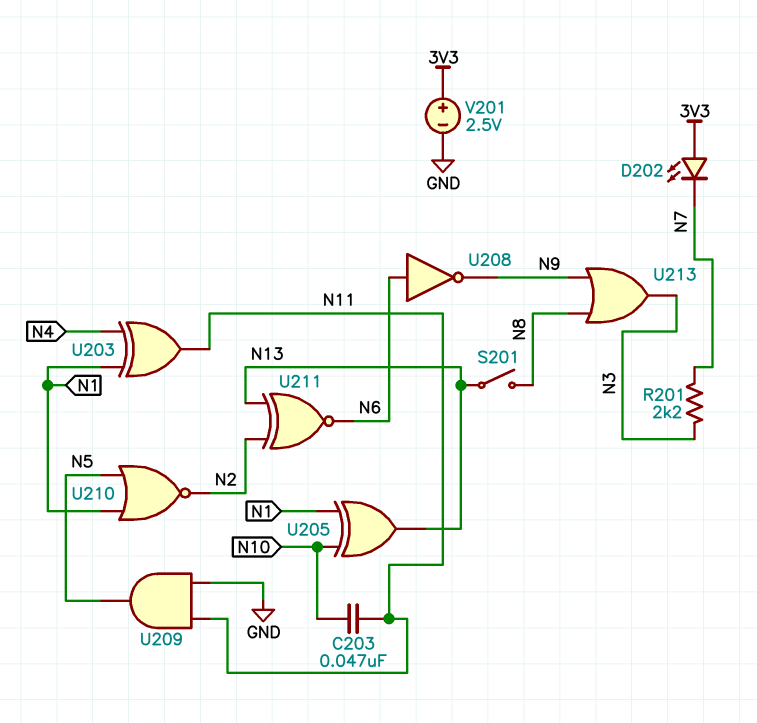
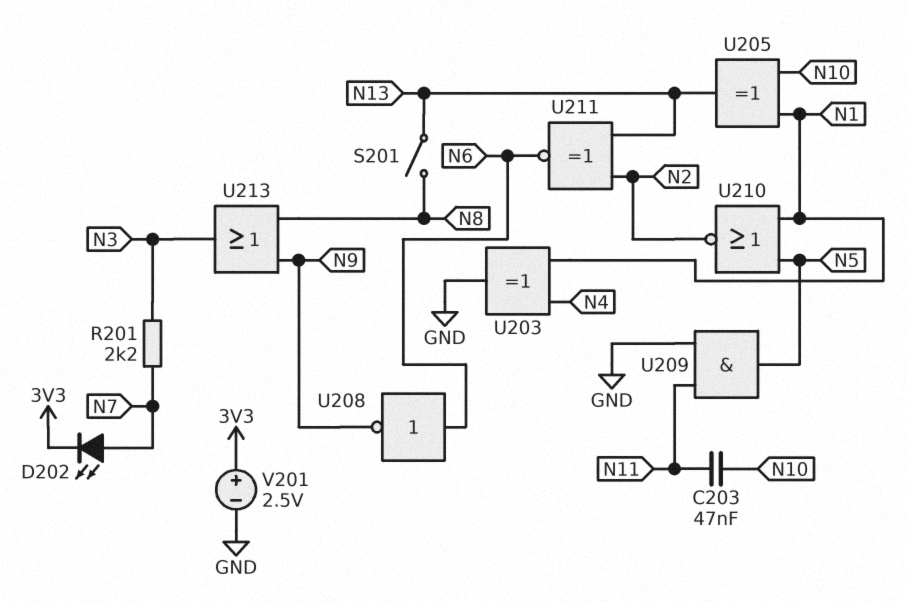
D202: LED (A 3V3, K N7) -> LED (A N7, K 3V3)
U203: XOR (in N1, in N4, out N11) -> XOR (in N1, in N4, out GND)

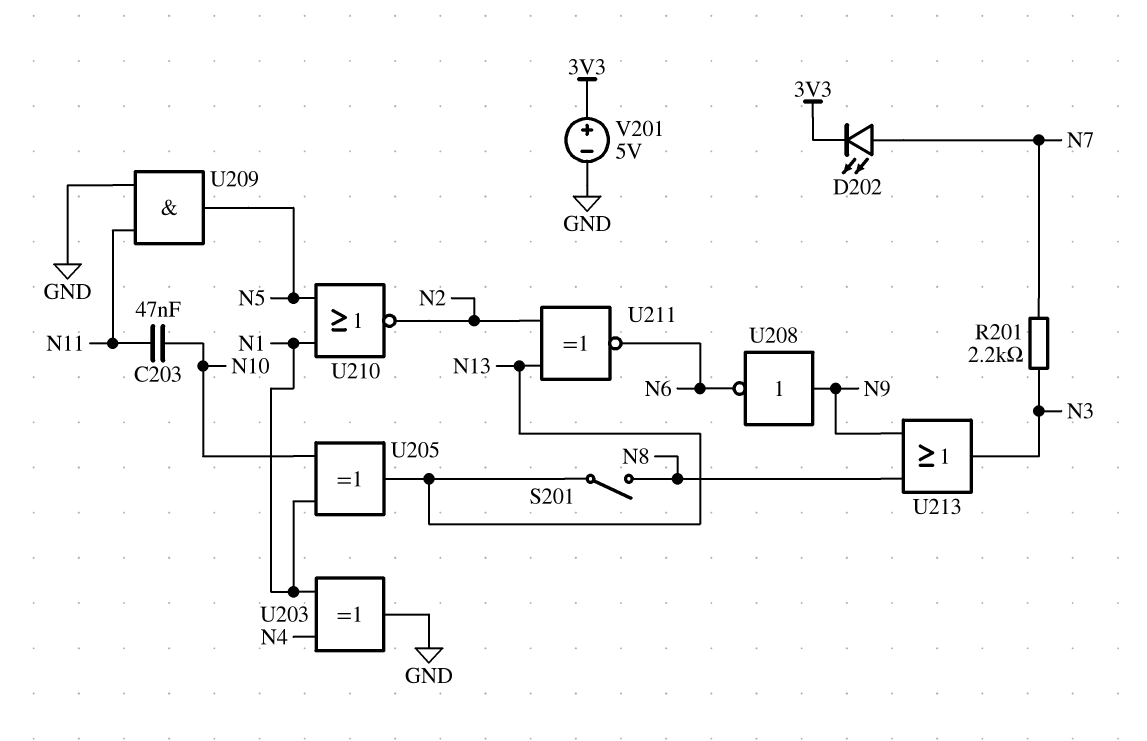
U208: NOT (in N6, out N9) -> NOT (in N9, out N6)
V201: 2.5V (plus 3V3, minus GND) -> 5V (plus 3V3, minus GND)

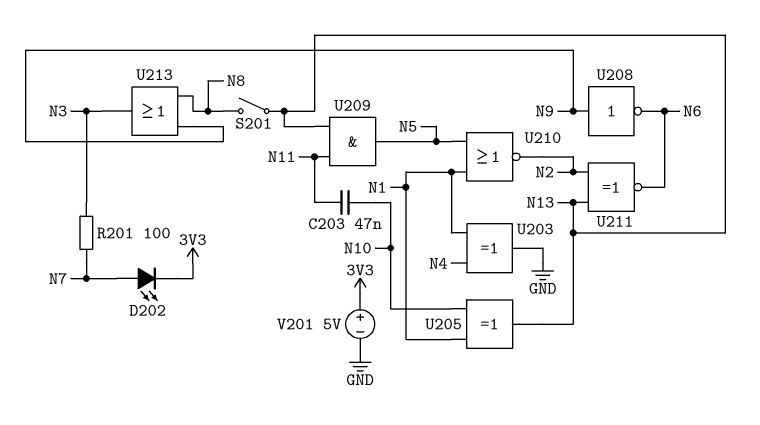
R201: 2.2k (N3, N7) -> 100 (N3, N7)
U209: AND (in GND, in N11, out N5) -> AND (in N11, in N13, out N5)

